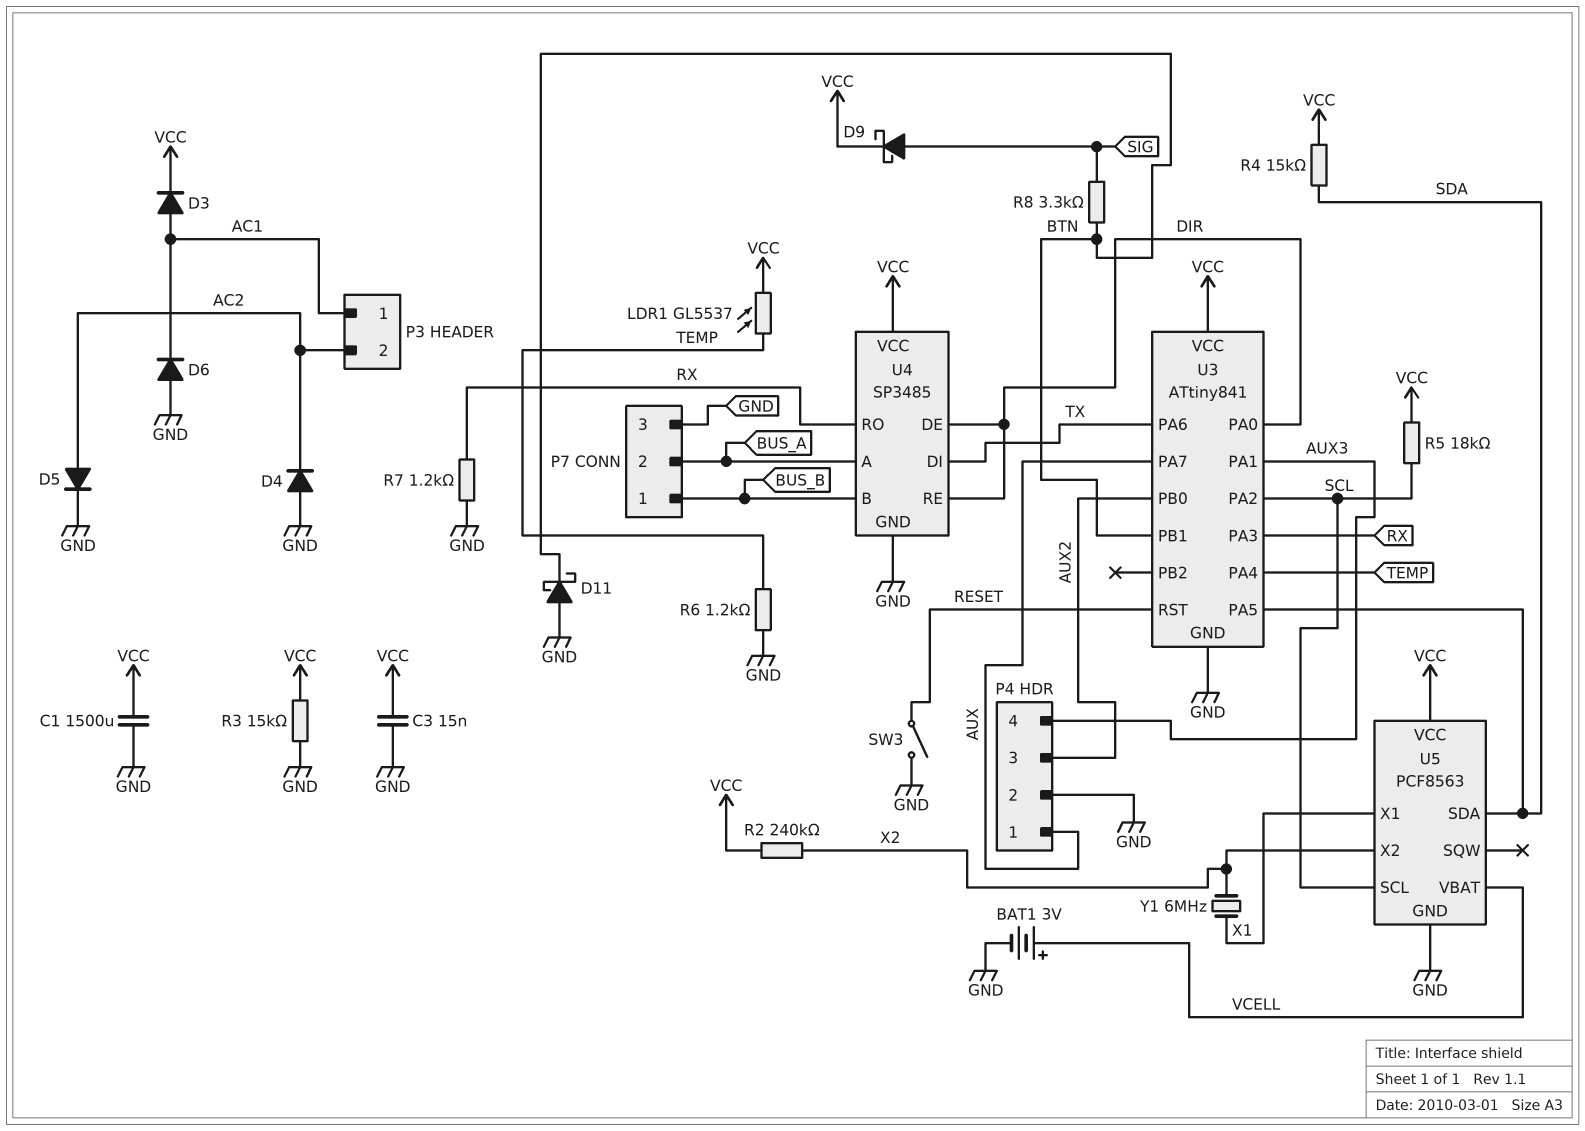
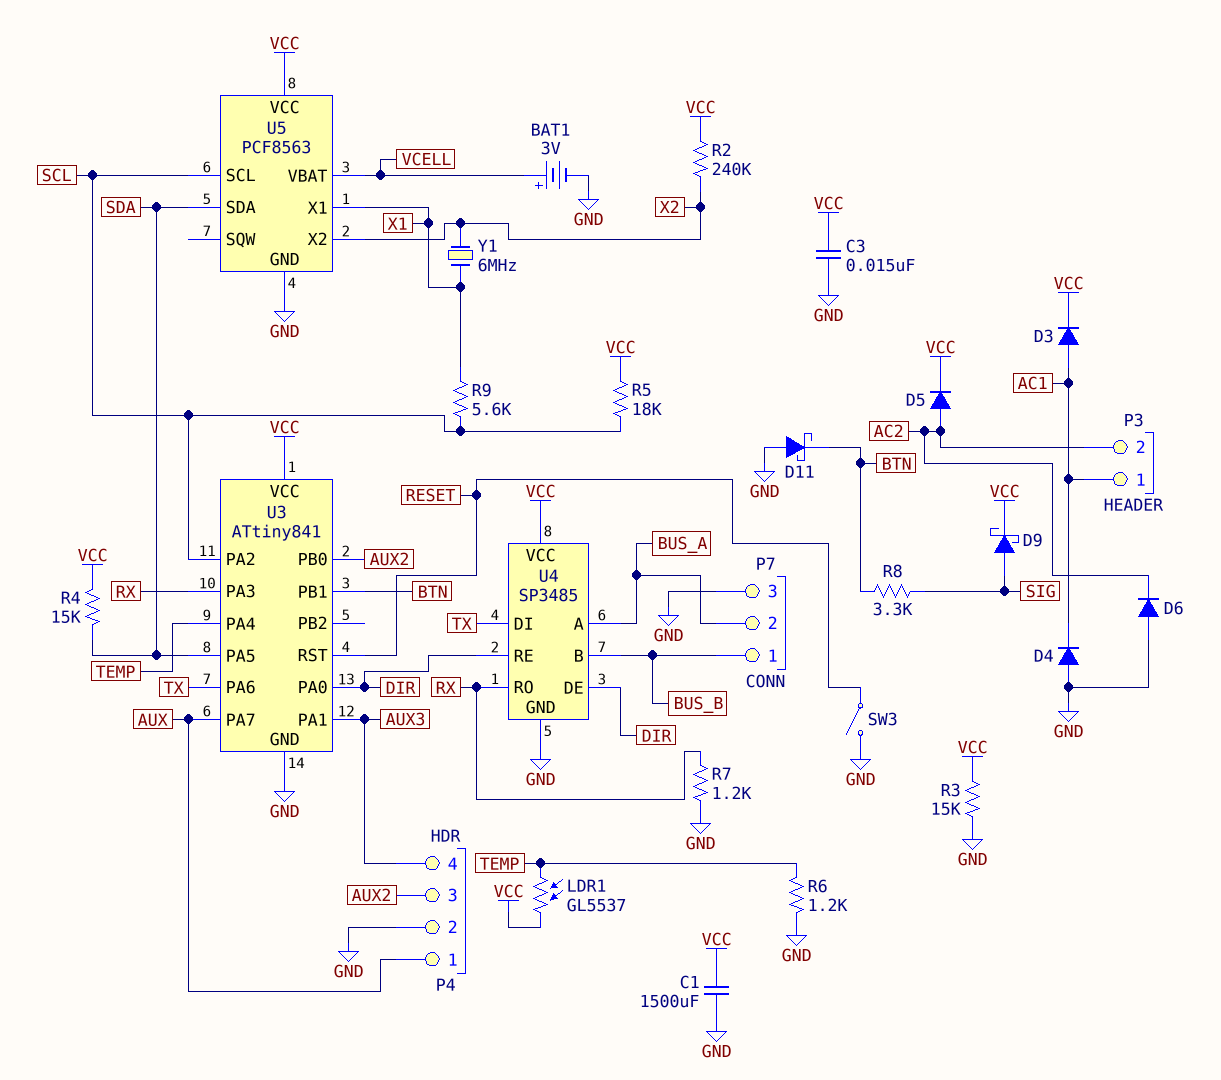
D4: diode (A GND, K AC2) -> diode (A GND, K AC1)
D5: diode (A AC2, K GND) -> diode (A AC2, K VCC)
D6: diode (A GND, K AC1) -> diode (A GND, K AC2)
R9: none -> 5.6k (SCL, X1)

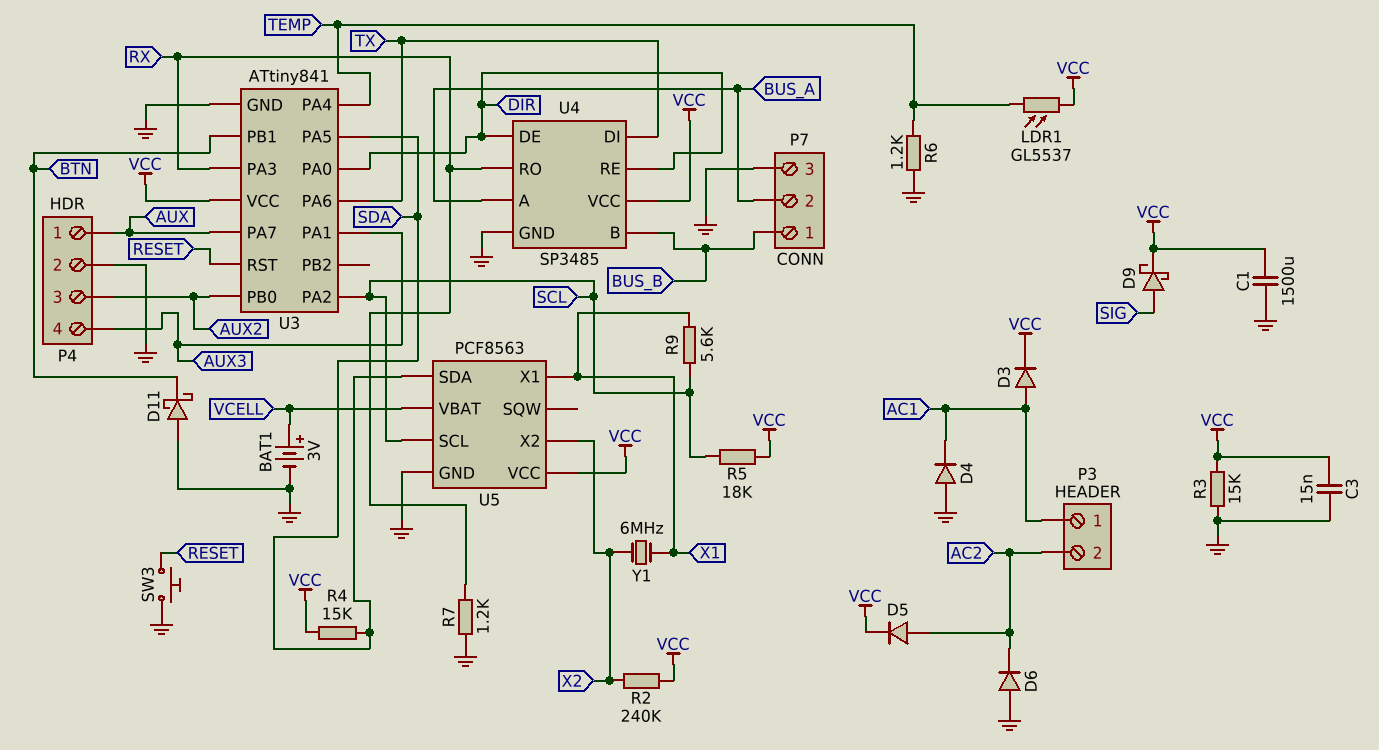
R8: 3.3k (BTN, SIG) -> none
SW3: switch (GND, RESET) -> button (GND, RESET)

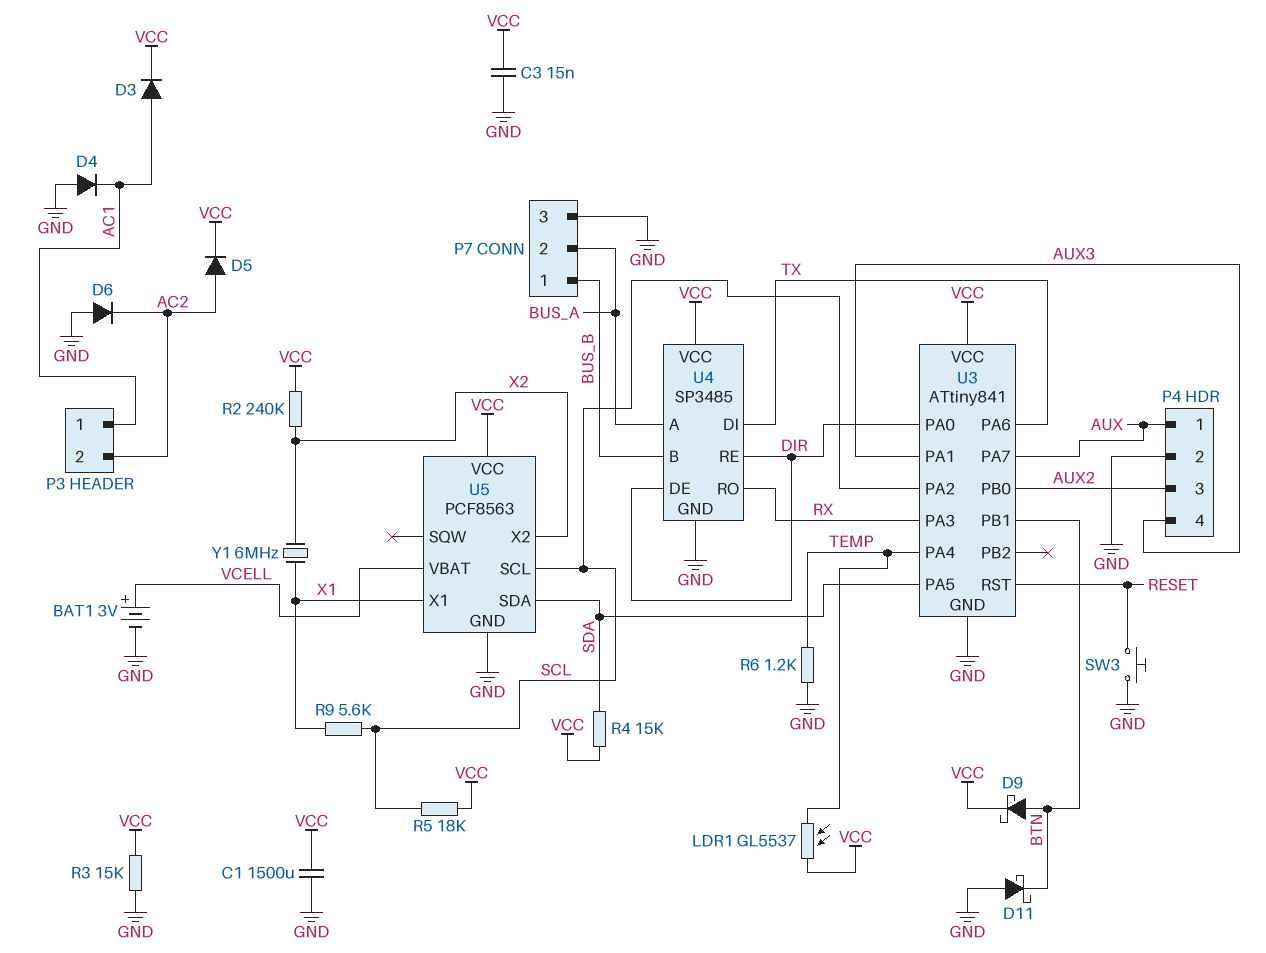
D9: schottky (A SIG, K VCC) -> schottky (A BTN, K VCC)
R7: 1.2k (GND, RX) -> none

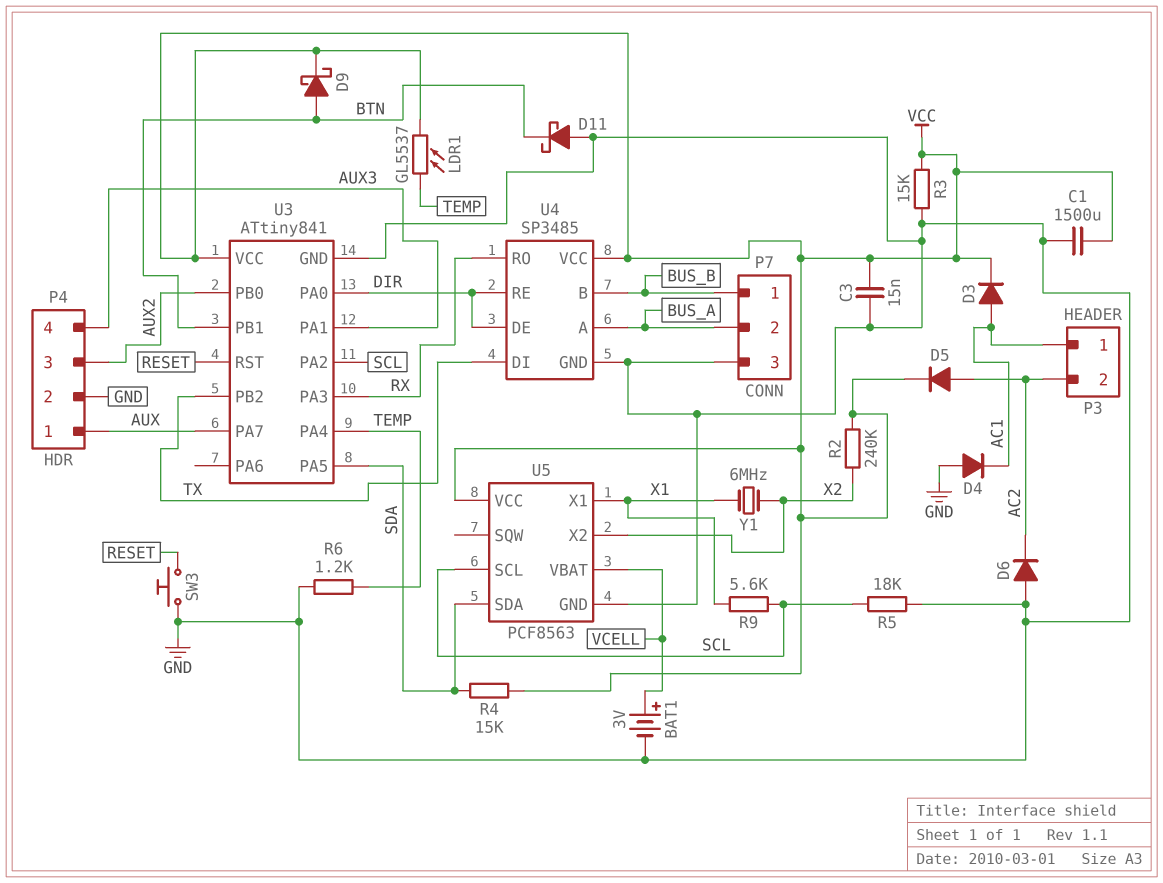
R5: 18k (SCL, VCC) -> 18k (GND, SCL)
U3 pin PA6: TX -> none
U3 pin PB2: none -> TX

